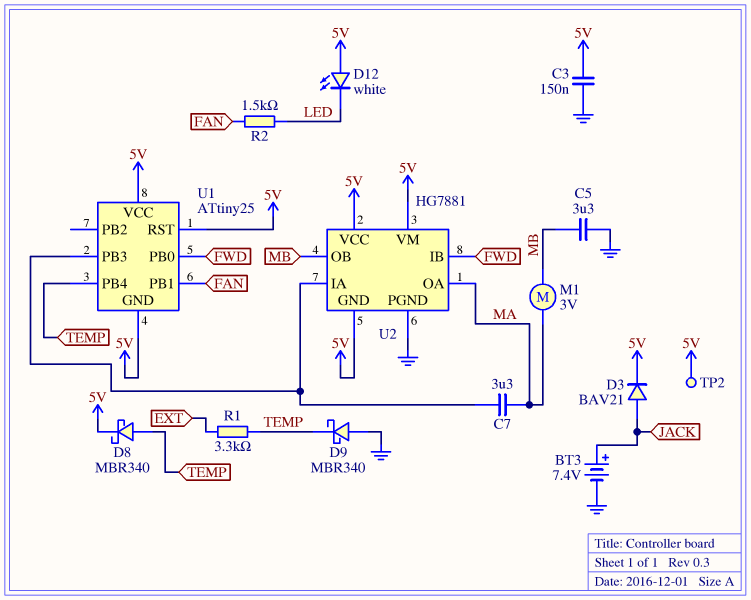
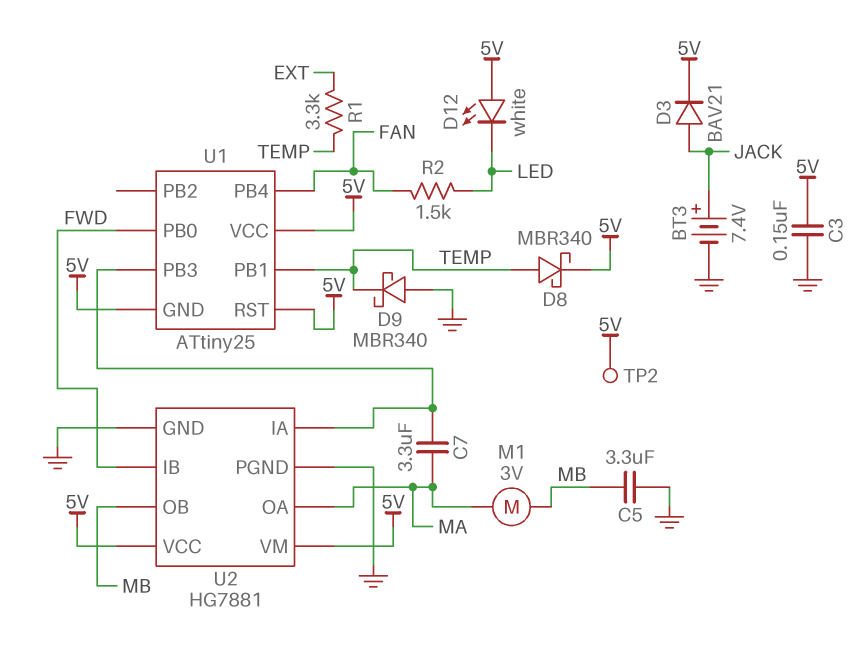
U1 pin PB1: FAN -> TEMP
U1 pin PB4: TEMP -> FAN
U2 pin GND: 5V -> GND

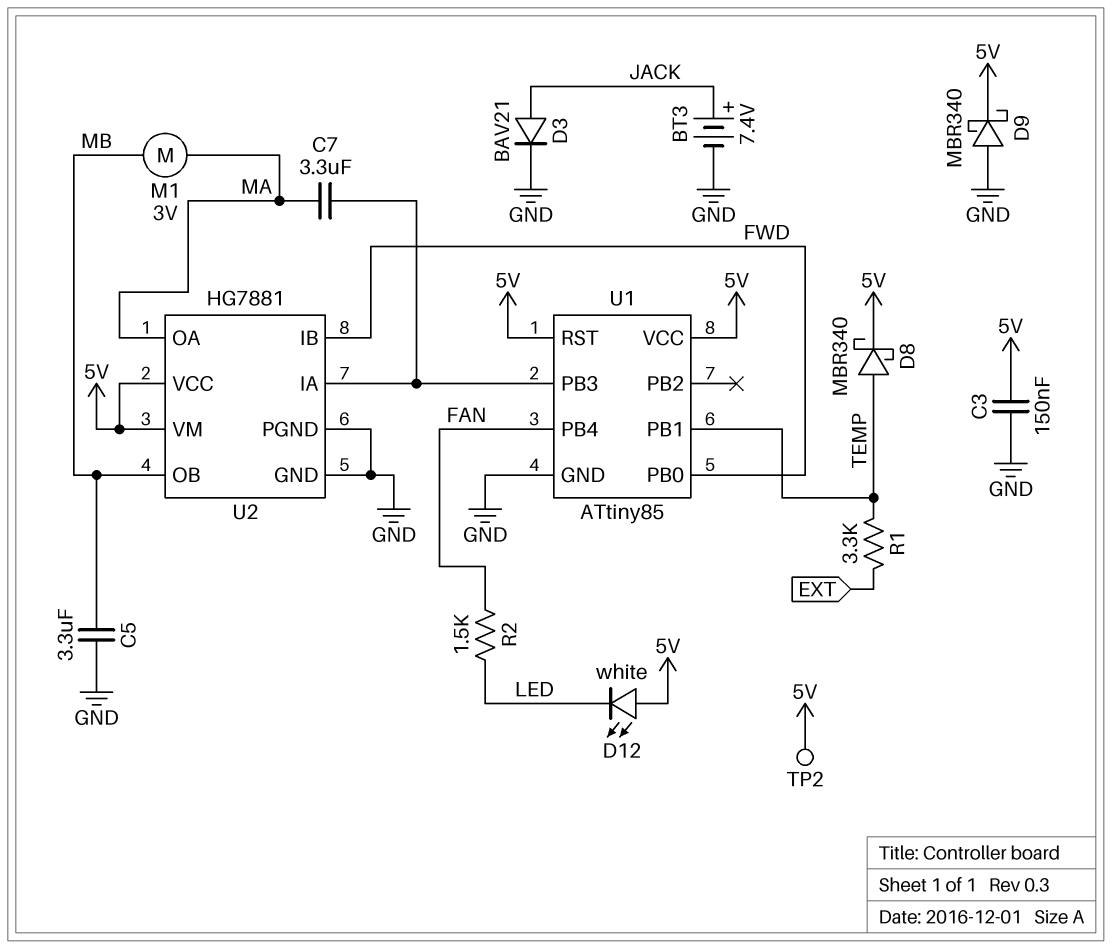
D3: diode BAV21 (A JACK, K 5V) -> diode BAV21 (A JACK, K GND)
D9: schottky MBR340 (A GND, K TEMP) -> schottky MBR340 (A GND, K 5V)
U1: ATtiny25 -> ATtiny85
U1 pin GND: 5V -> GND

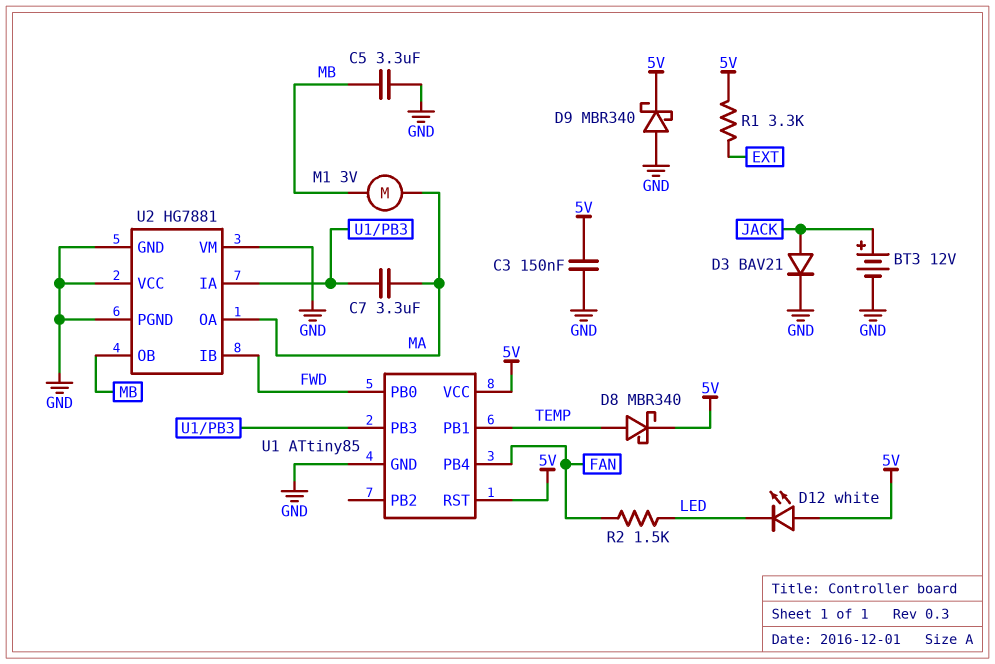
BT3: 7.4V (plus JACK, minus GND) -> 12V (plus JACK, minus GND)
R1: 3.3k (EXT, TEMP) -> 3.3k (5V, EXT)
TP2: test point (5V) -> none
U2 pin VCC: 5V -> GND
U2 pin VM: 5V -> GND

